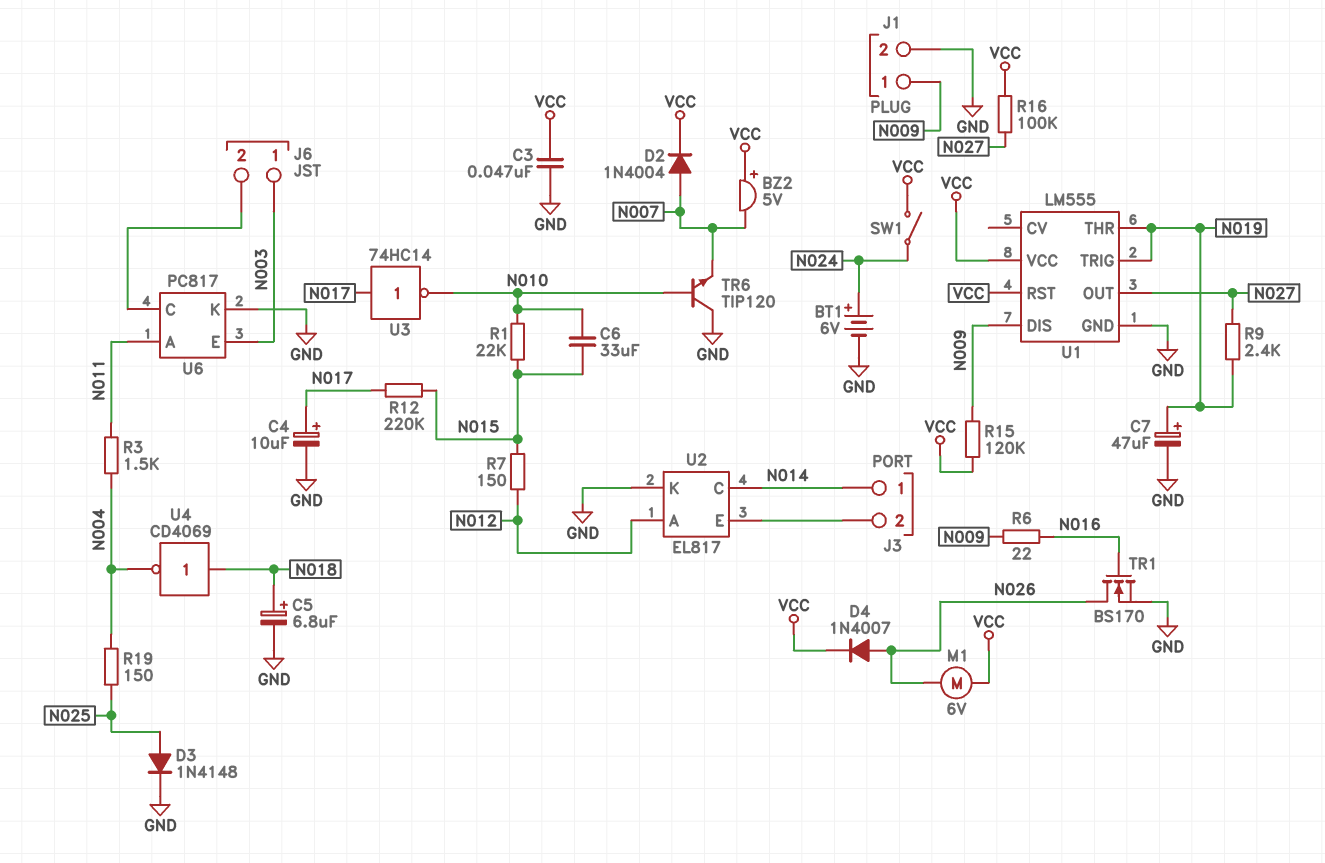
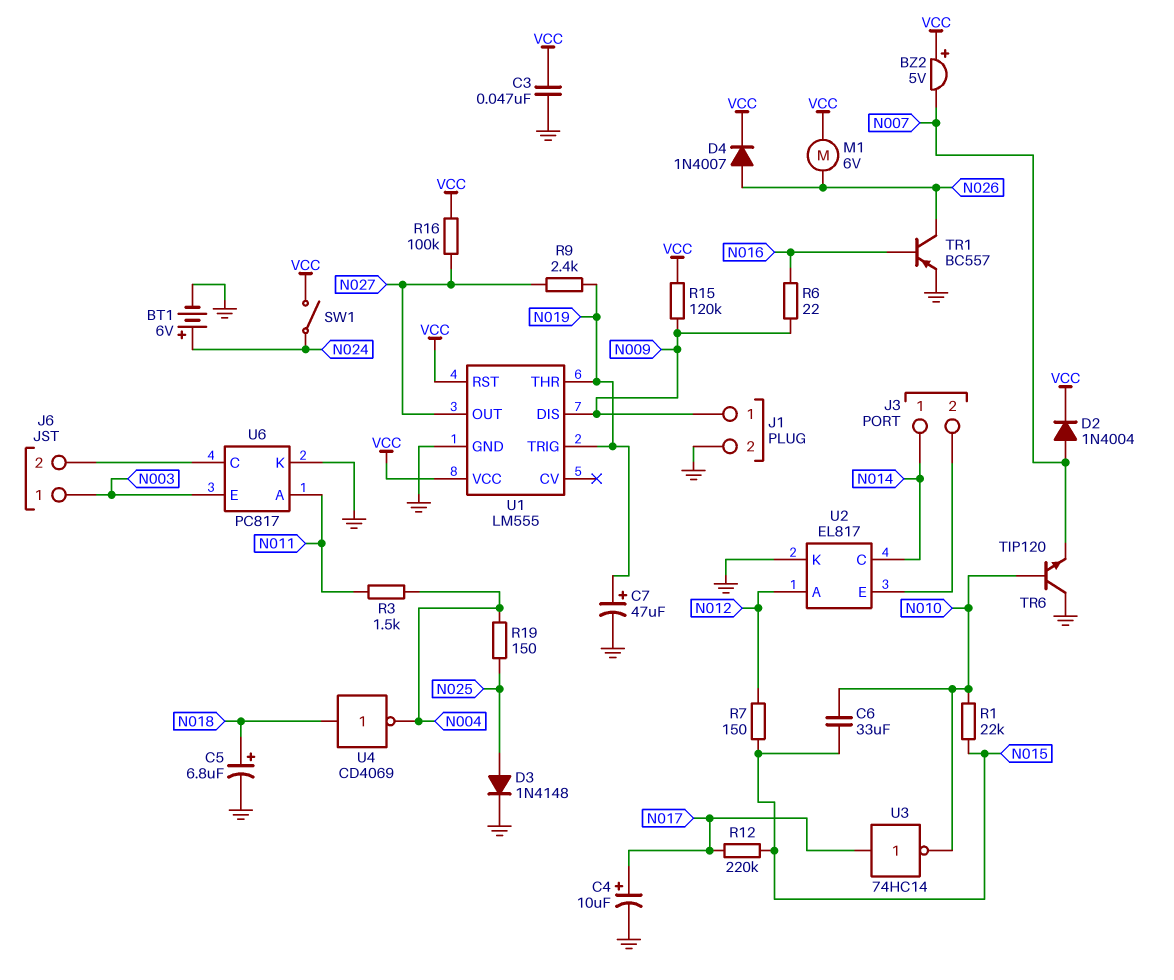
TR1: NMOS BS170 (G N016, D N026, S GND) -> PNP BC557 (B N016, C N026, E GND)

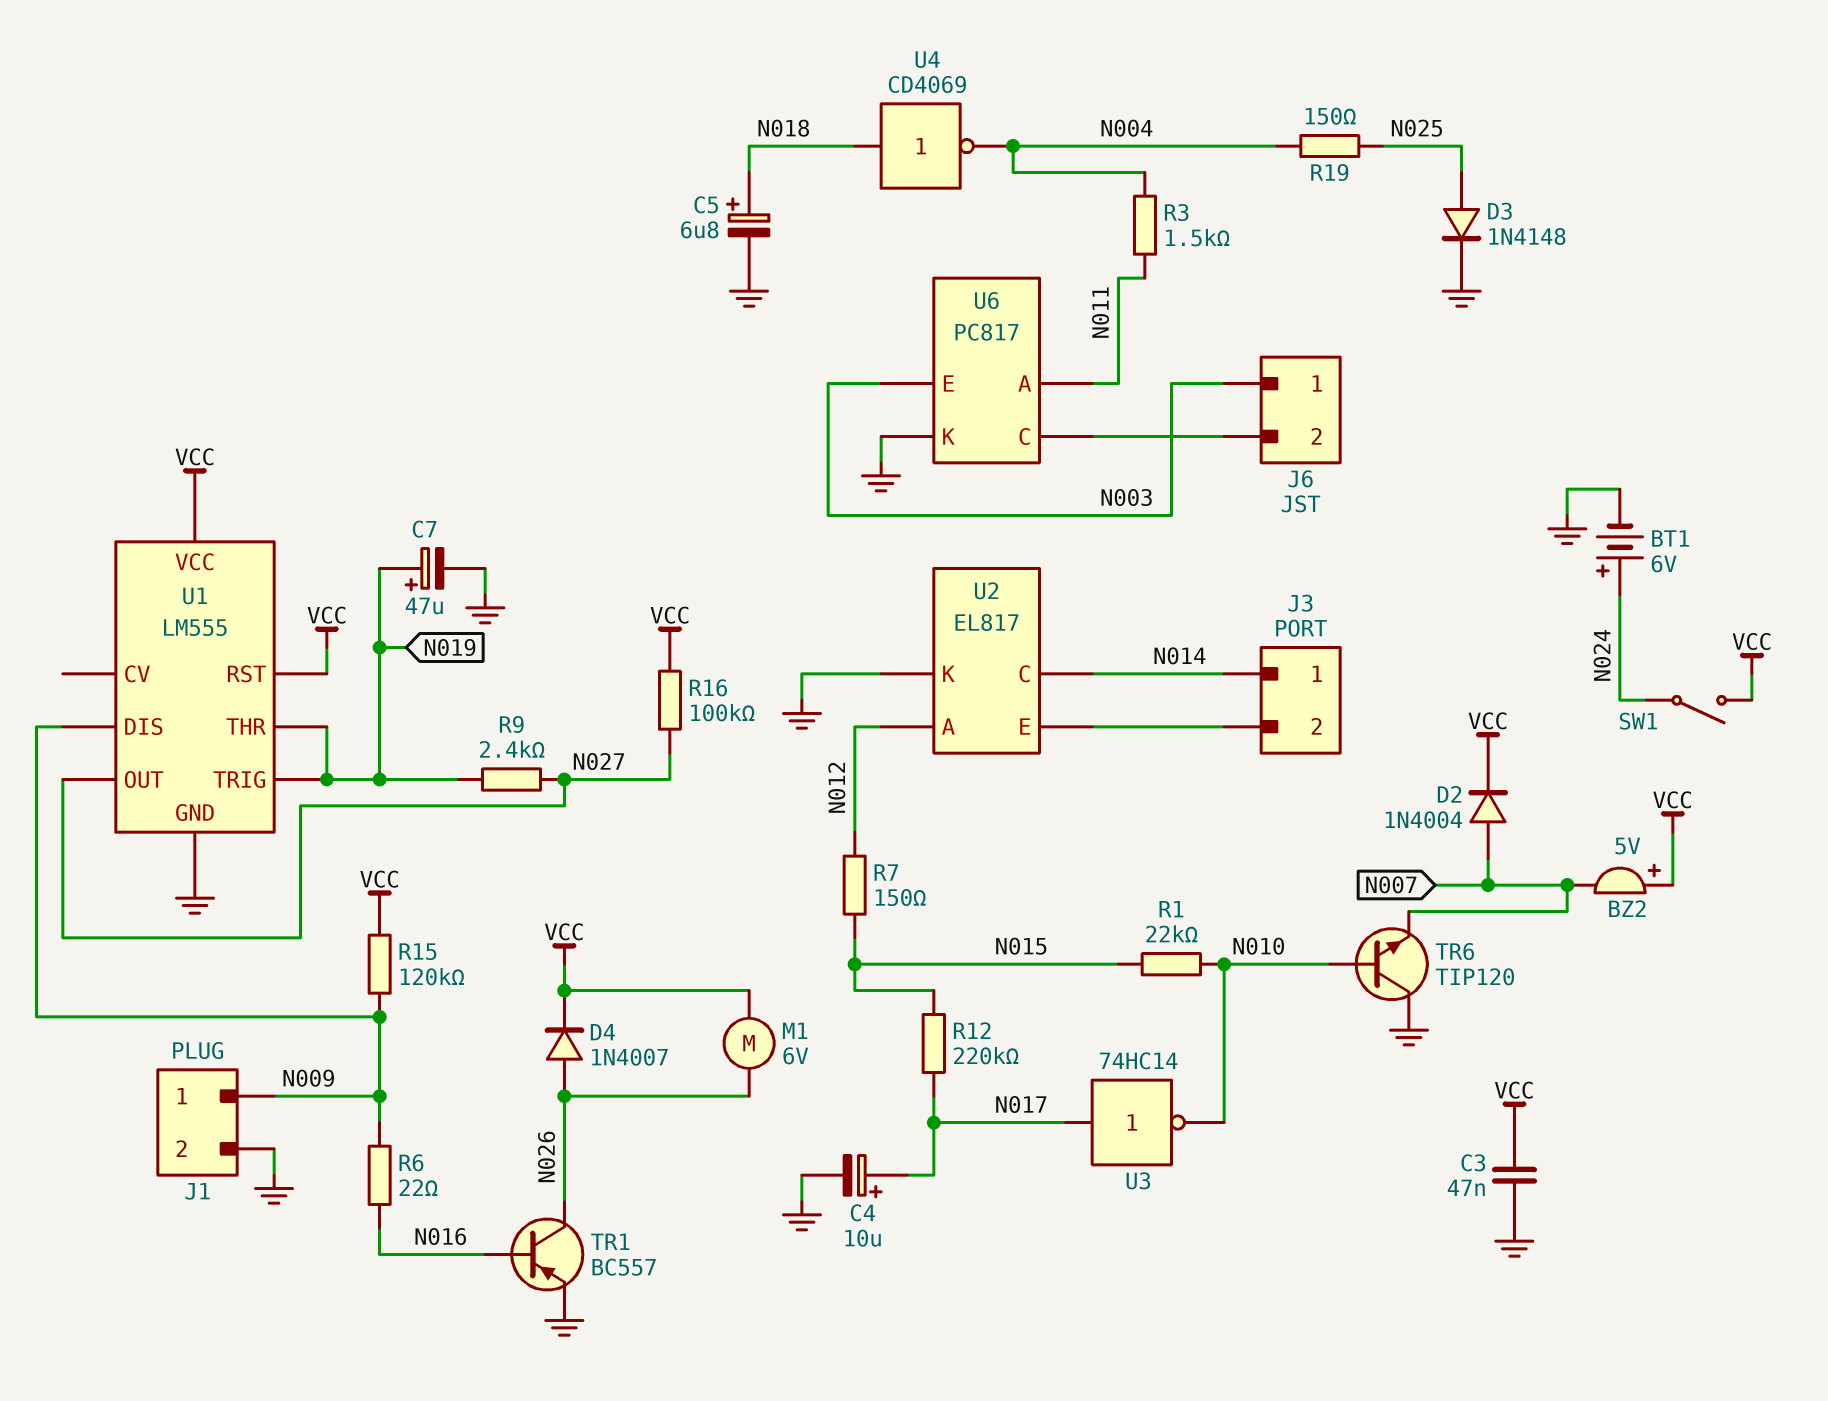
C6: 33uF (N010, N015) -> none

